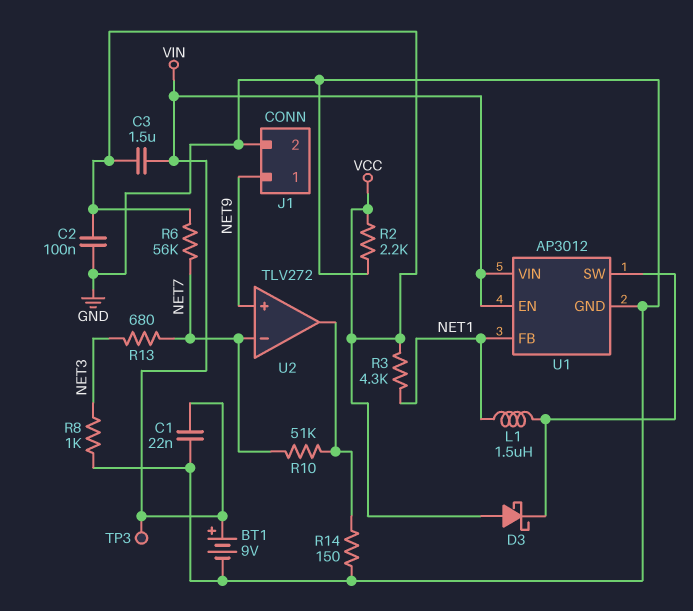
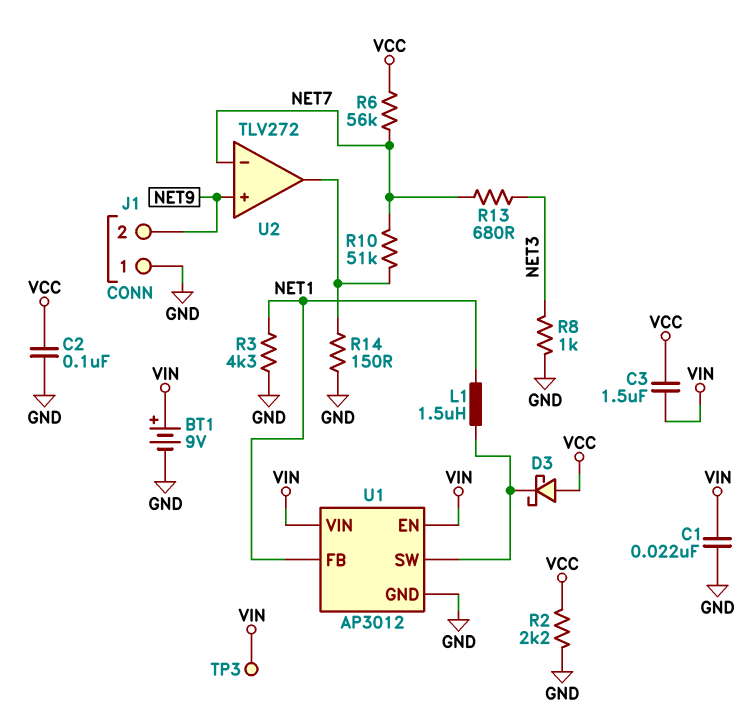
J1 pin 1: NET9 -> GND
J1 pin 2: GND -> NET9
R3: 4.3k (NET1, VCC) -> 4.3k (GND, NET1)

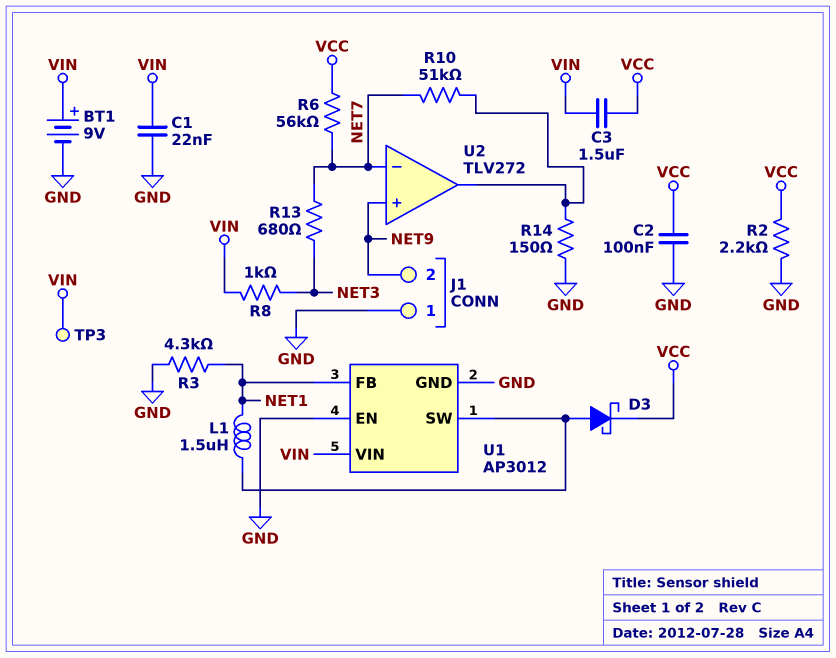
D3: schottky (A VCC, K U1/SW) -> schottky (A U1/SW, K VCC)
R8: 1k (GND, NET3) -> 1k (NET3, VIN)
U1 pin EN: VIN -> GND

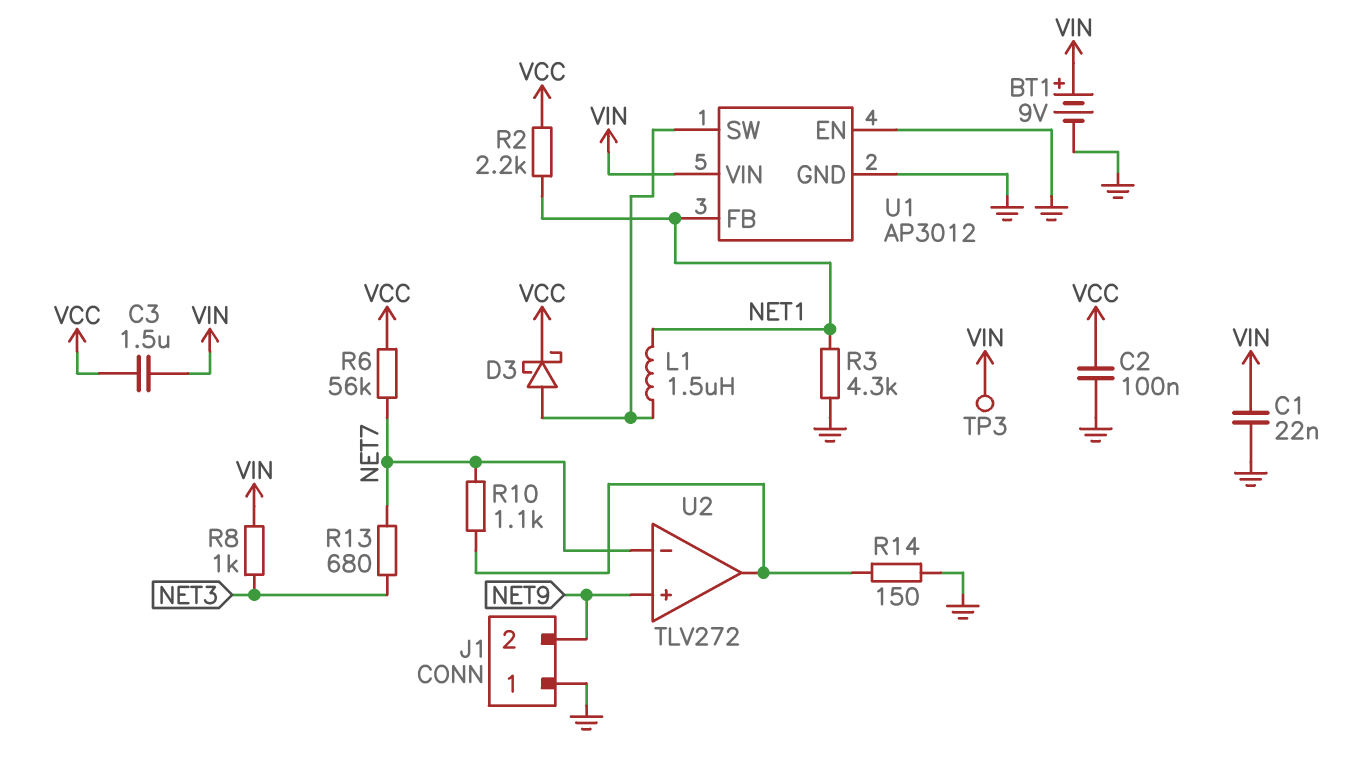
R2: 2.2k (GND, VCC) -> 2.2k (NET1, VCC)
R10: 51k (NET7, U2/out) -> 1.1k (NET7, U2/out)

